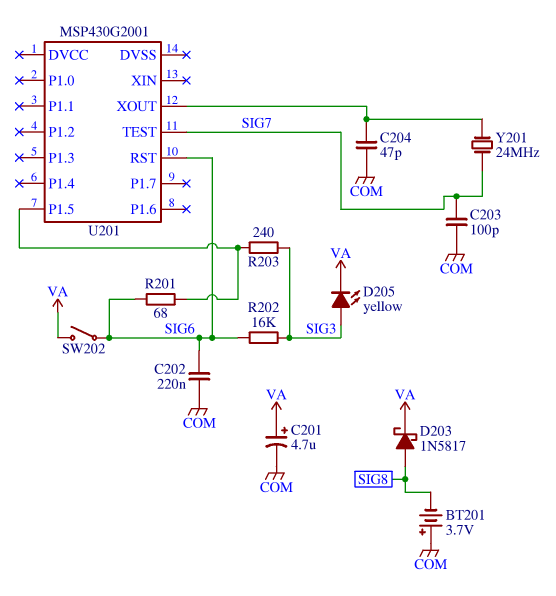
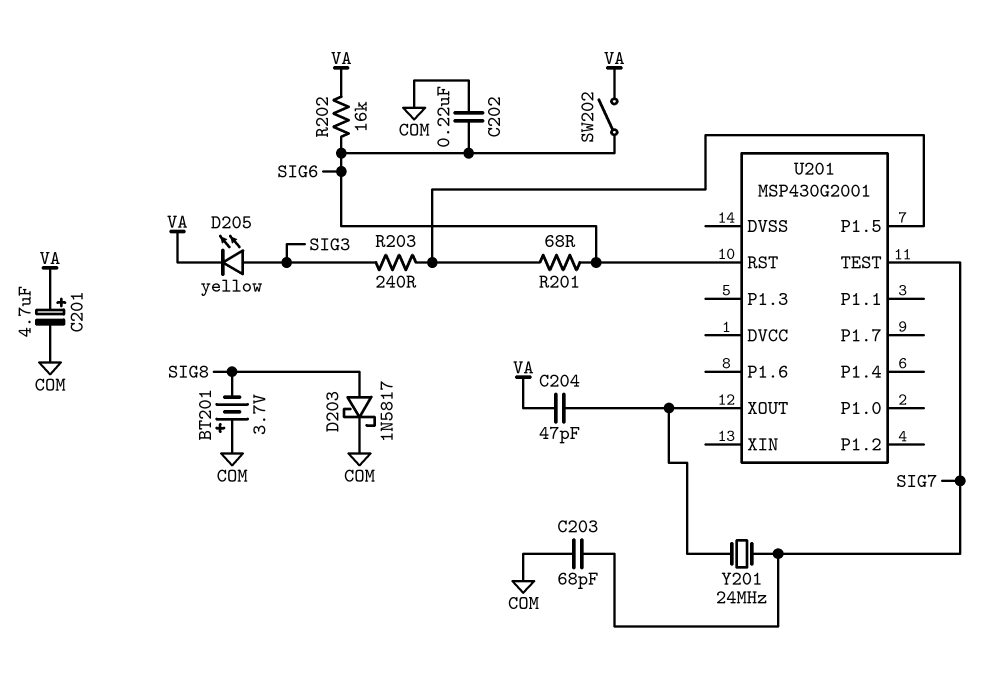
C203: 100pF (COM, SIG7) -> 68pF (COM, SIG7)
C204: 47pF (COM, U201/XOUT) -> 47pF (U201/XOUT, VA)
D203: schottky 1N5817 (A SIG8, K VA) -> schottky 1N5817 (A SIG8, K COM)
R202: 16k (SIG3, SIG6) -> 16k (SIG6, VA)

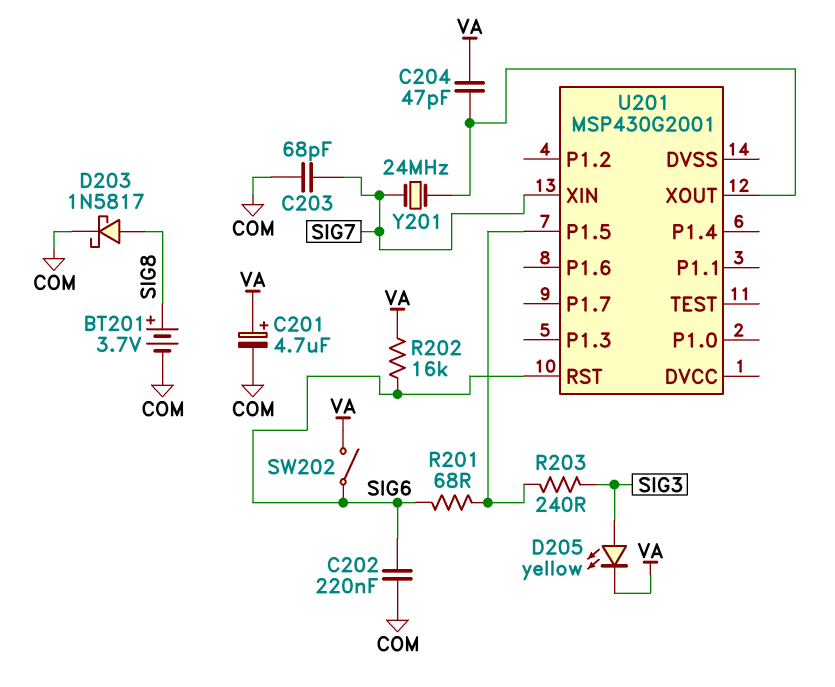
BT201: 3.7V (plus COM, minus SIG8) -> 3.7V (plus SIG8, minus COM)
U201 pin TEST: SIG7 -> none
U201 pin XIN: none -> SIG7

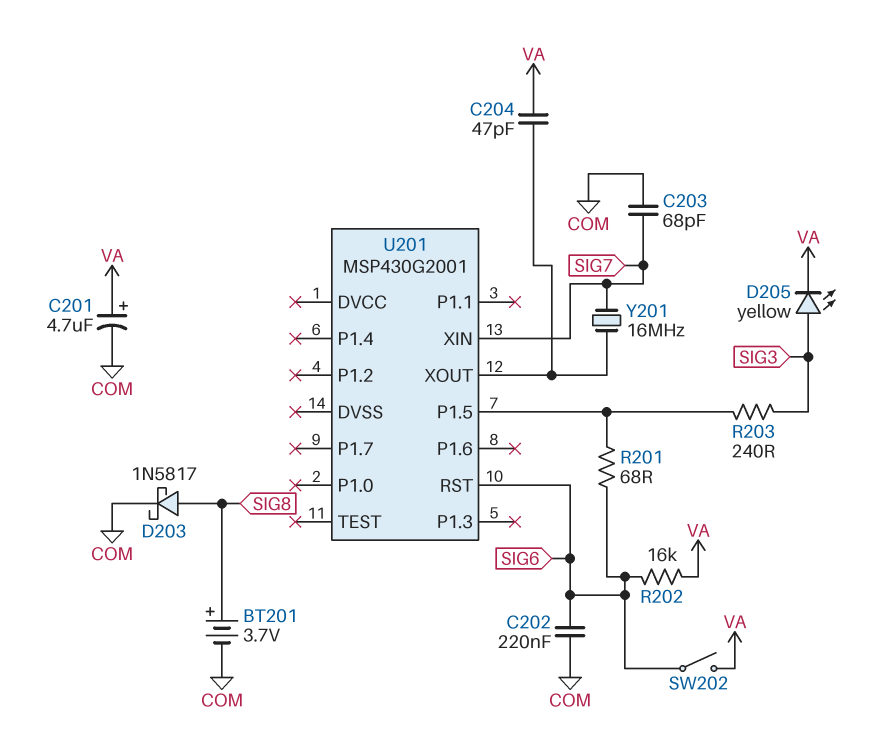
Y201: 24MHz (SIG7, U201/XOUT) -> 16MHz (SIG7, U201/XOUT)

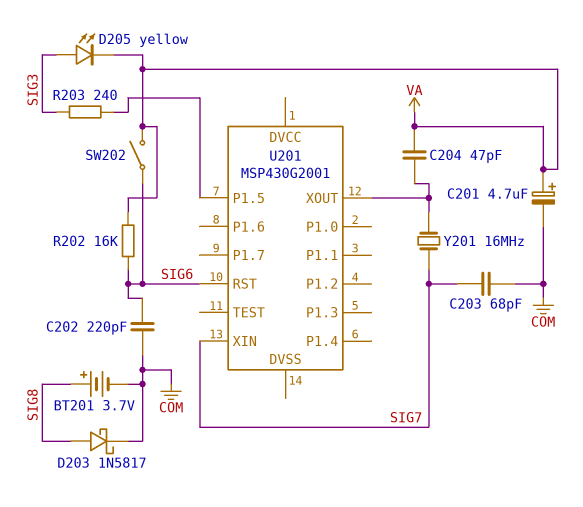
C202: 220nF (COM, SIG6) -> 220pF (COM, SIG6)
R201: 68 (SIG6, U201/P1.5) -> none

